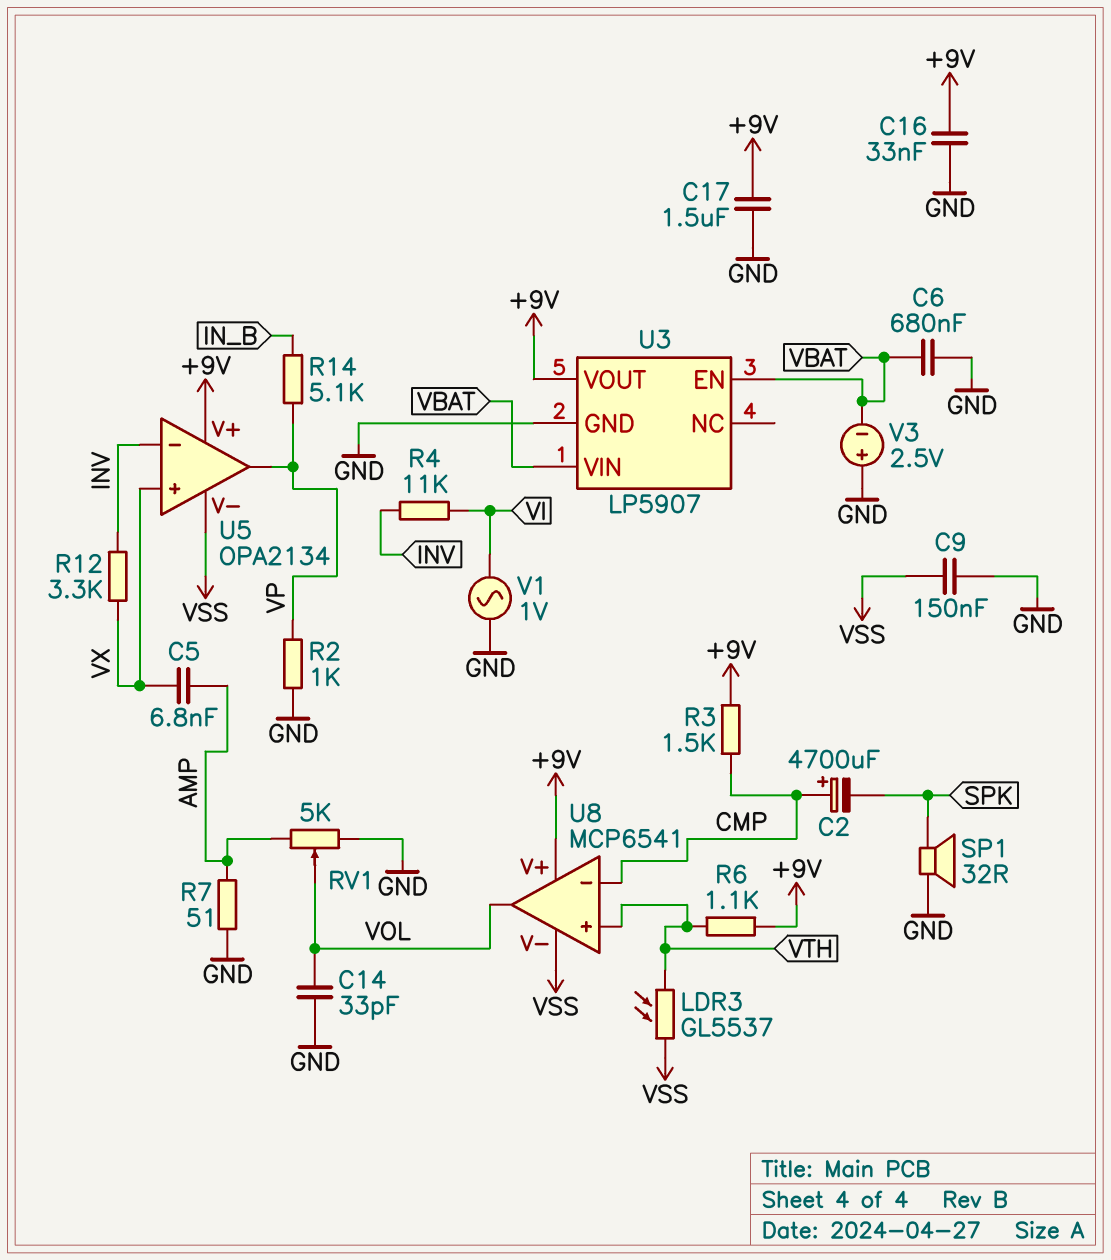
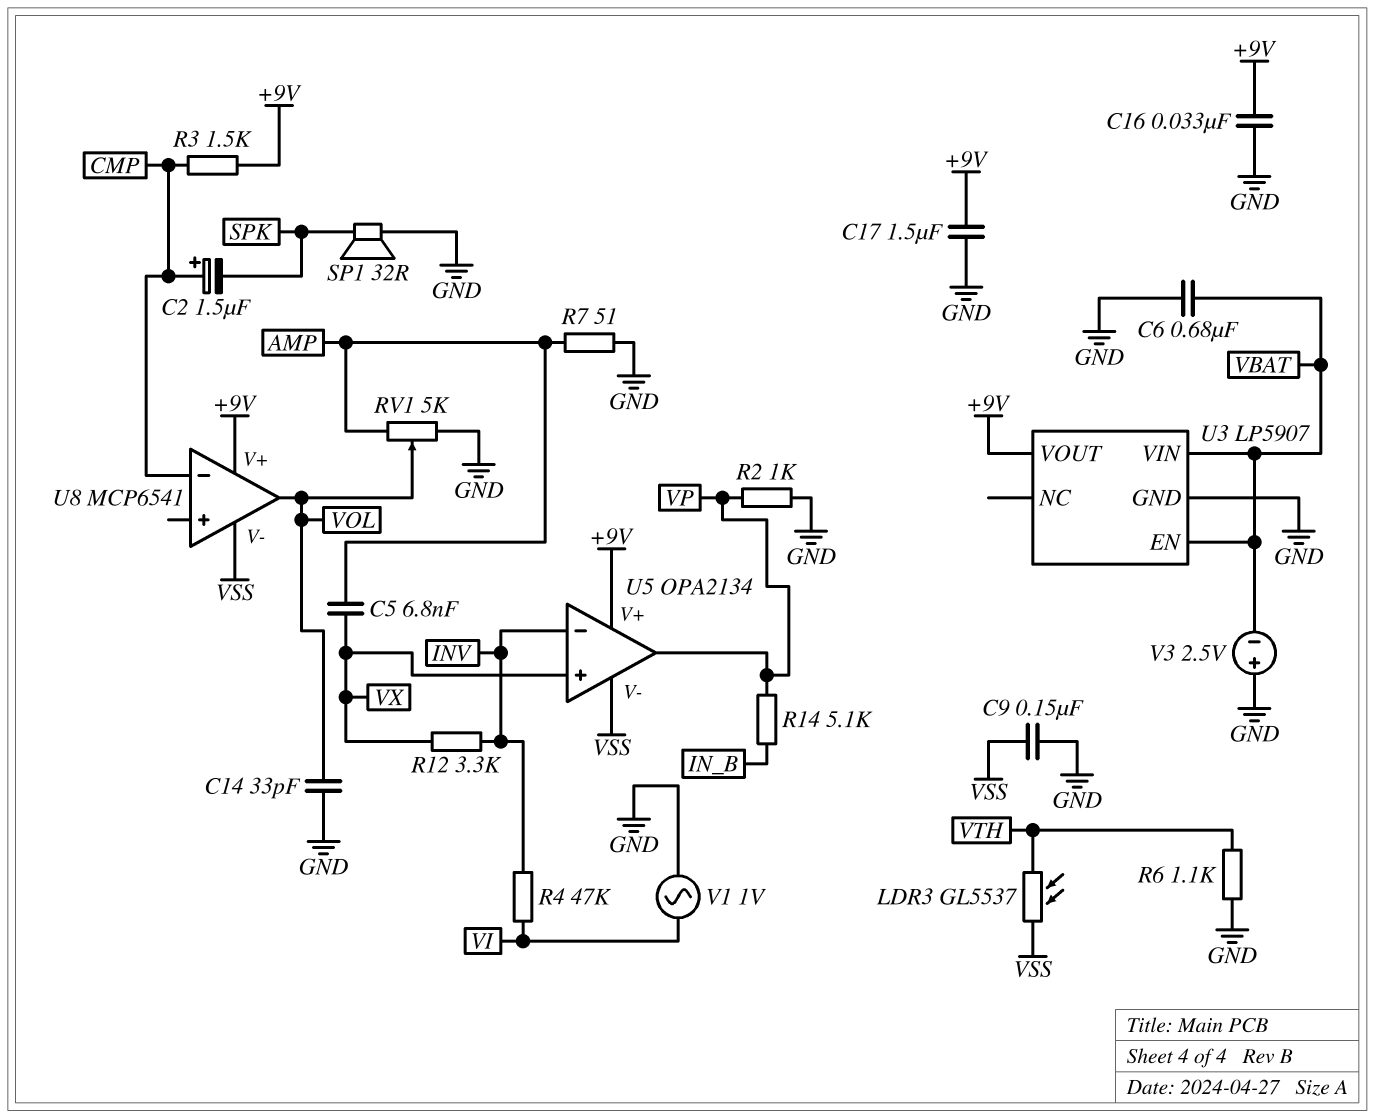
C2: 4700uF (plus CMP, minus SPK) -> 1.5uF (plus CMP, minus SPK)
R4: 11k (INV, VI) -> 47k (INV, VI)
R6: 1.1k (+9V, VTH) -> 1.1k (GND, VTH)
U8 pin in+: VTH -> none

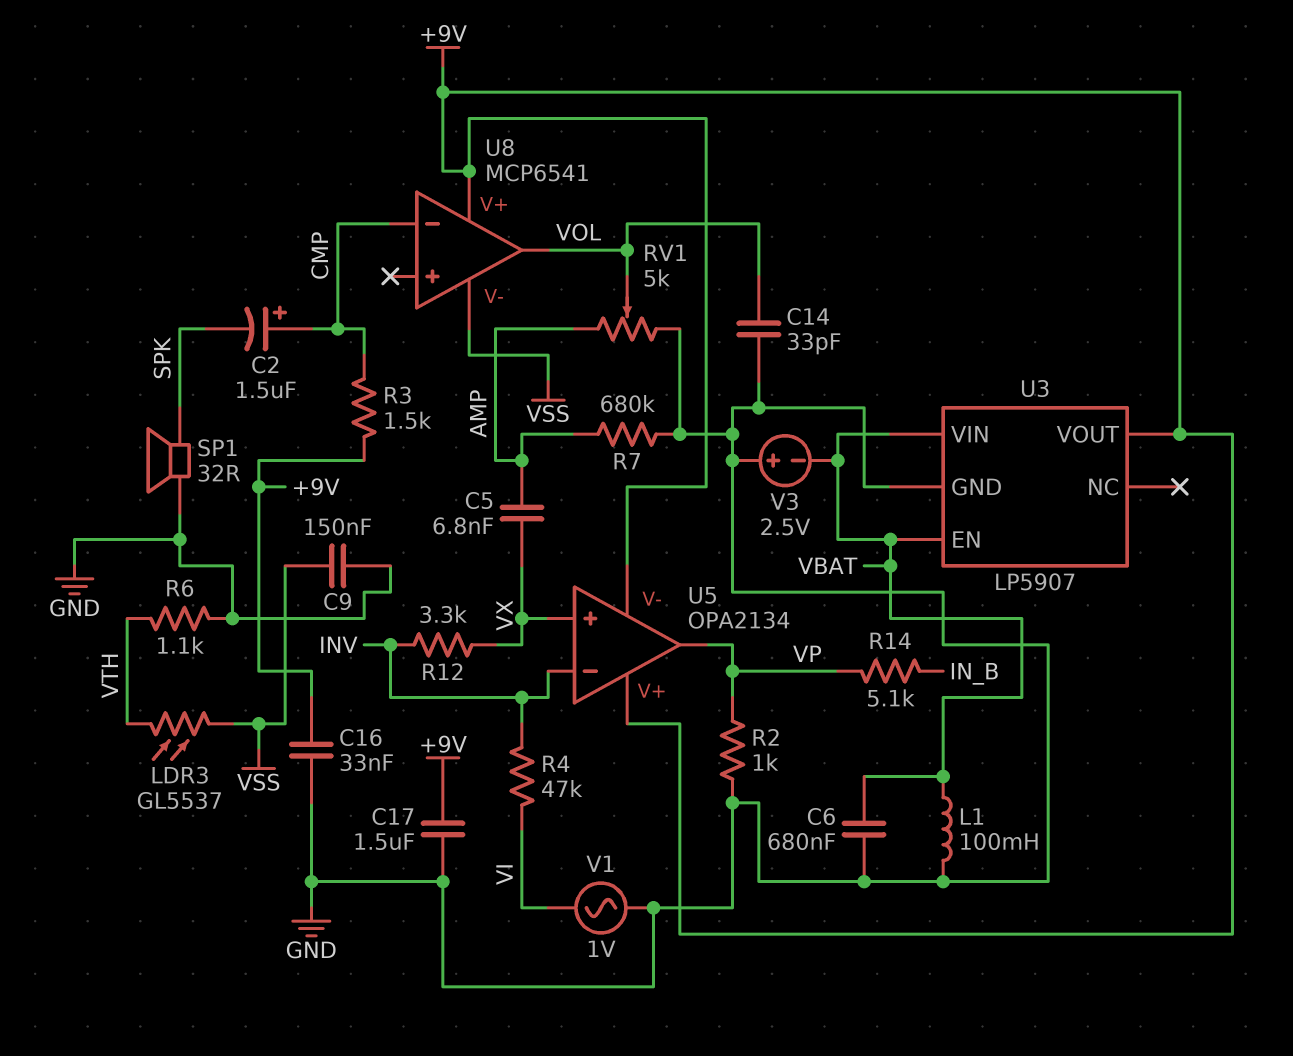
L1: none -> 100mH (GND, VBAT)
R7: 51 (AMP, GND) -> 680k (AMP, GND)
U5 pin V-: VSS -> +9V

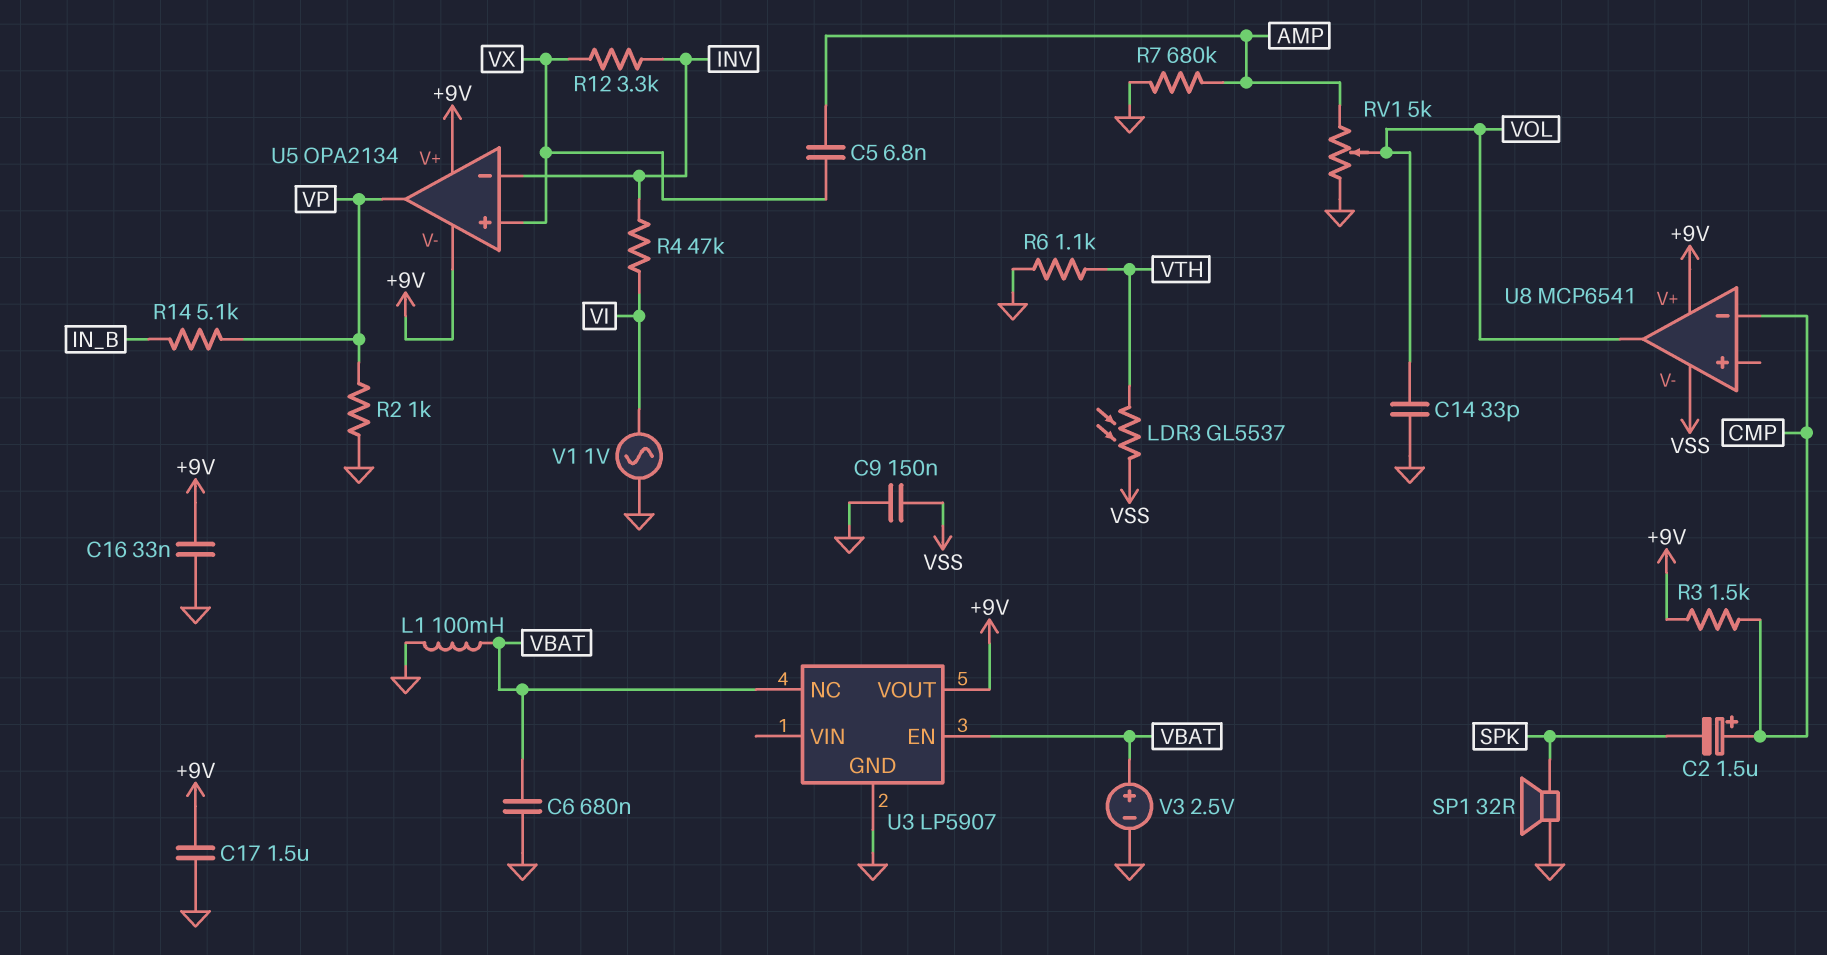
U3 pin NC: none -> VBAT
U3 pin VIN: VBAT -> none
V3: 2.5V (plus GND, minus VBAT) -> 2.5V (plus VBAT, minus GND)

